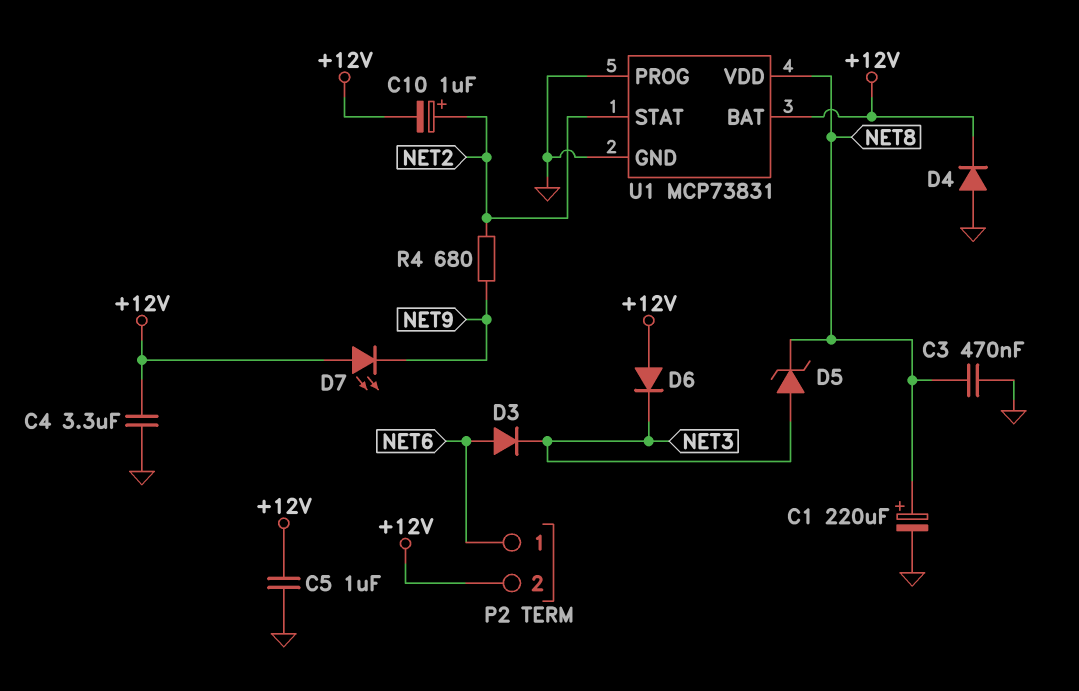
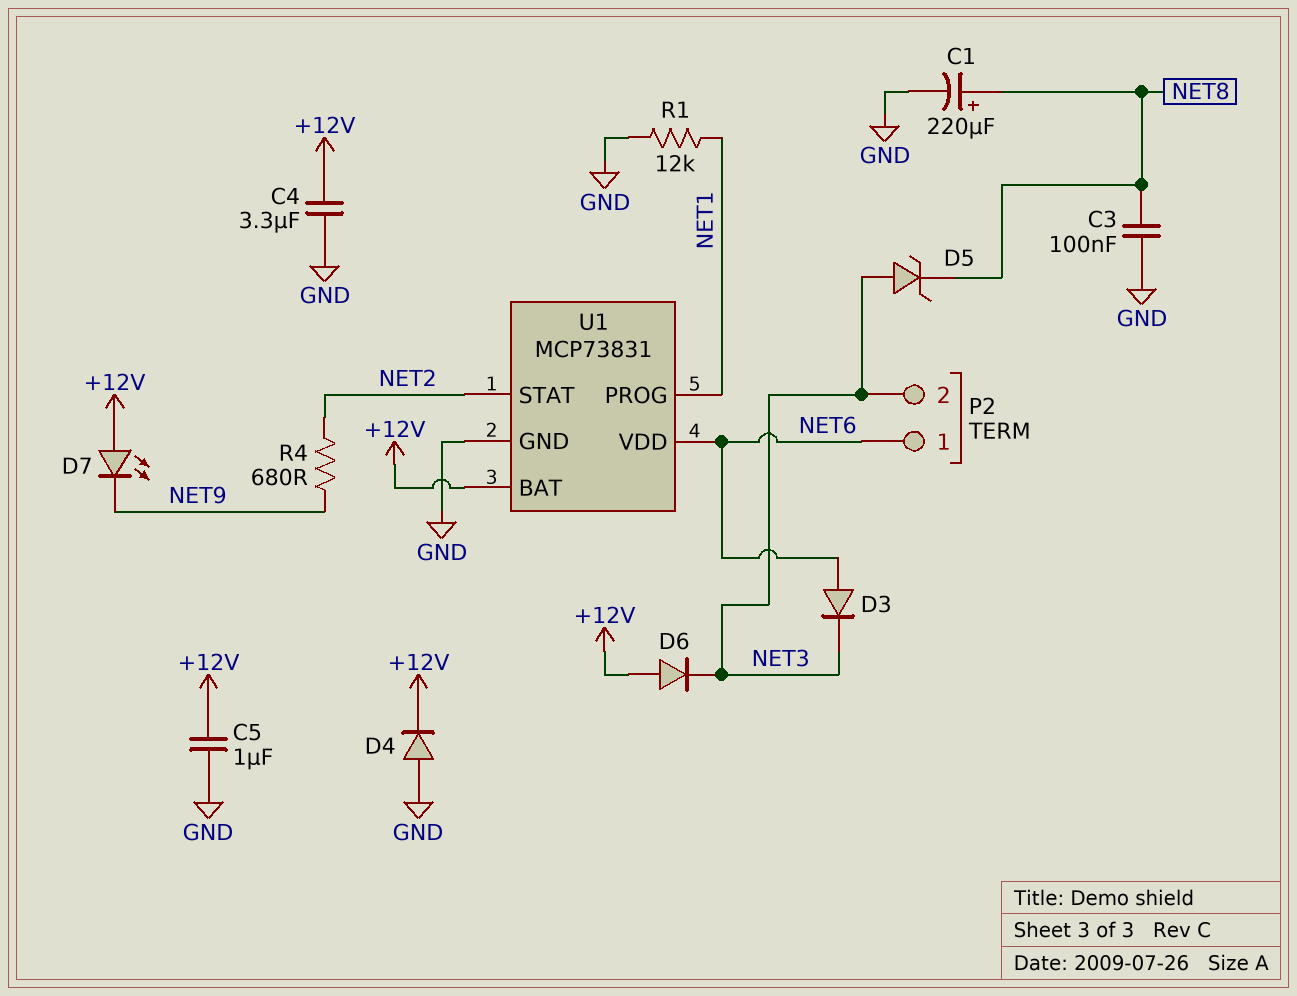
C3: 470nF (GND, NET8) -> 100nF (GND, NET8)
C10: 1uF (plus NET2, minus +12V) -> none
P2 pin 2: +12V -> NET3
R1: none -> 12k (GND, NET1)
U1 pin PROG: GND -> NET1
U1 pin VDD: NET8 -> NET6

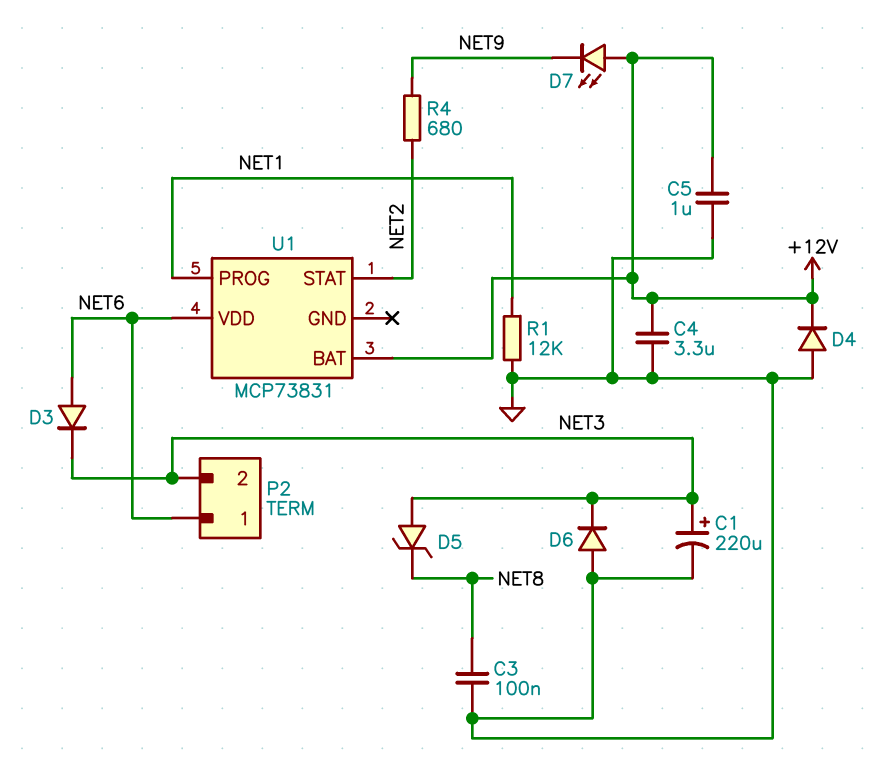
C1: 220uF (plus NET8, minus GND) -> 220uF (plus NET3, minus GND)
D6: diode (A +12V, K NET3) -> diode (A GND, K NET3)
U1 pin GND: GND -> none

